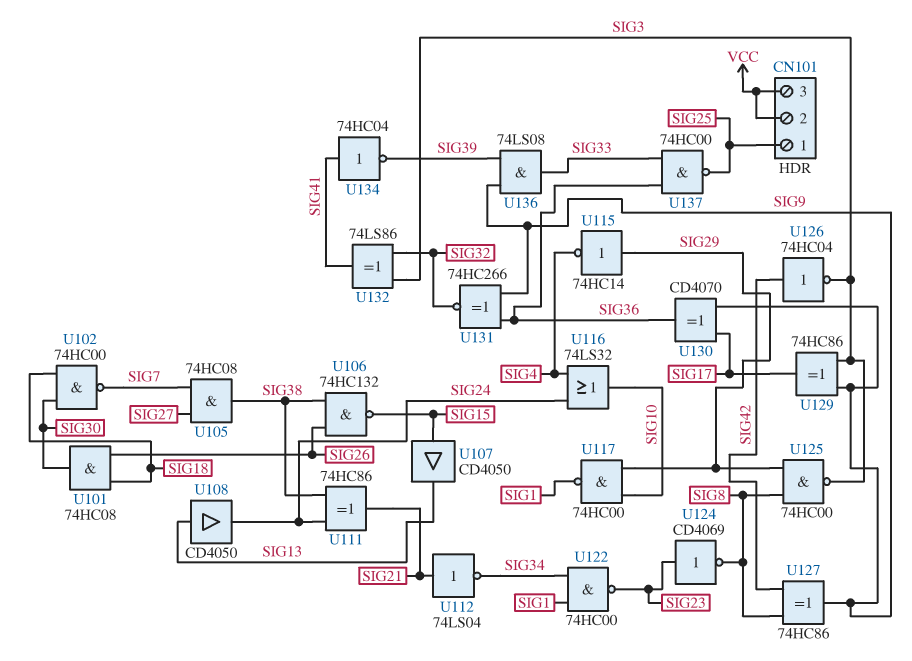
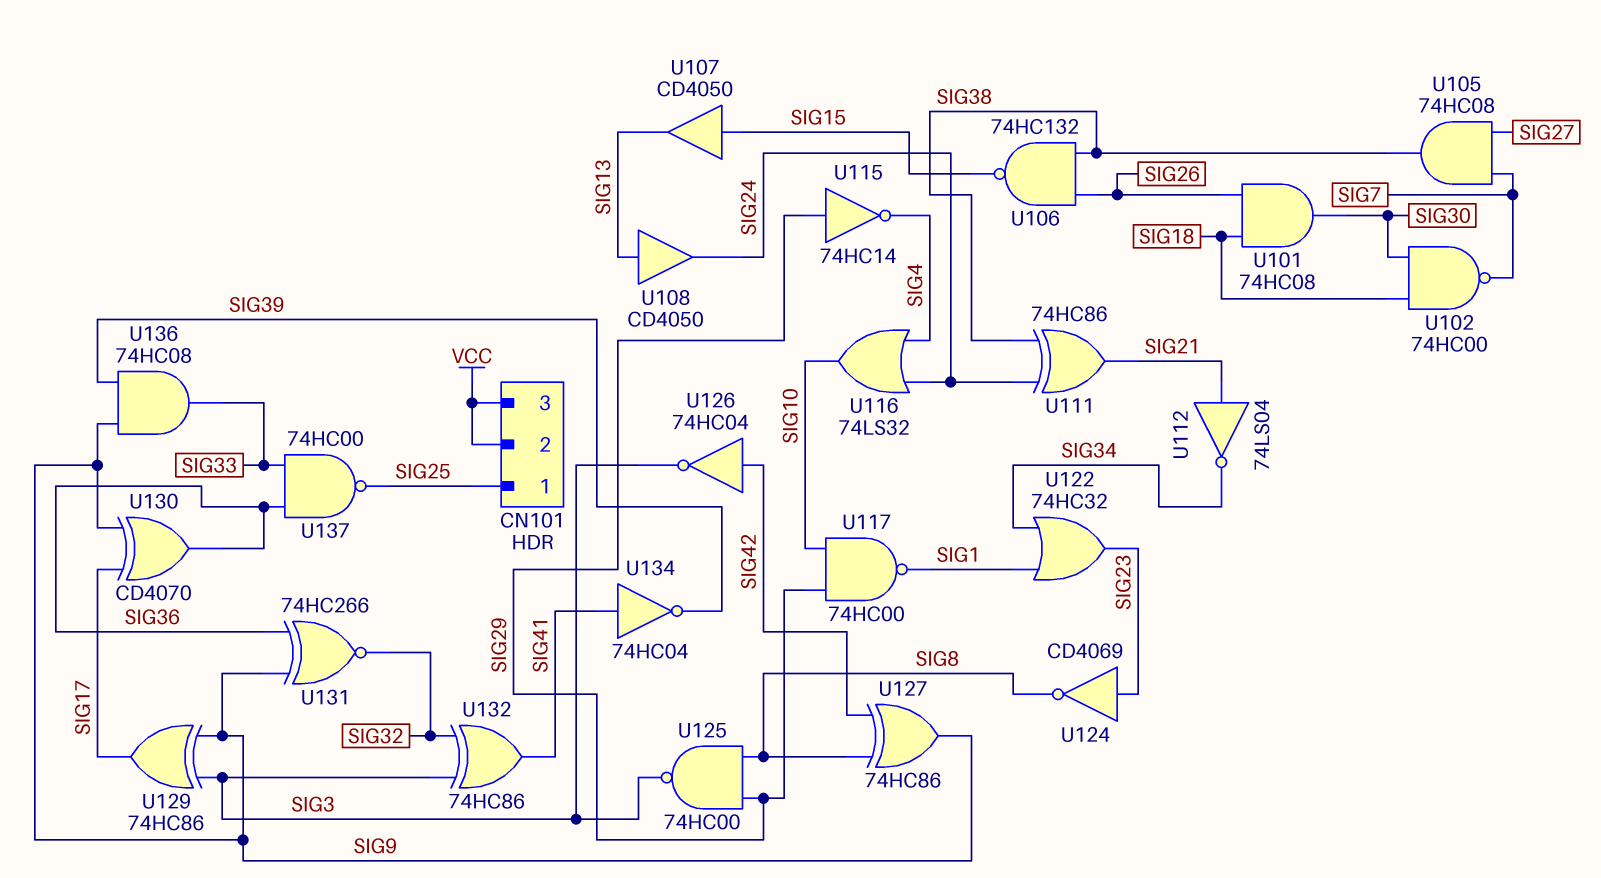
U122: NAND 74HC00 (in SIG1, in SIG34, out SIG23) -> OR 74HC32 (in SIG1, in SIG34, out SIG23)
U132: XOR 74LS86 (in SIG3, in SIG32, out SIG41) -> XOR 74HC86 (in SIG3, in SIG32, out SIG41)
U136: AND 74LS08 (in SIG9, in SIG39, out SIG33) -> AND 74HC08 (in SIG9, in SIG39, out SIG33)

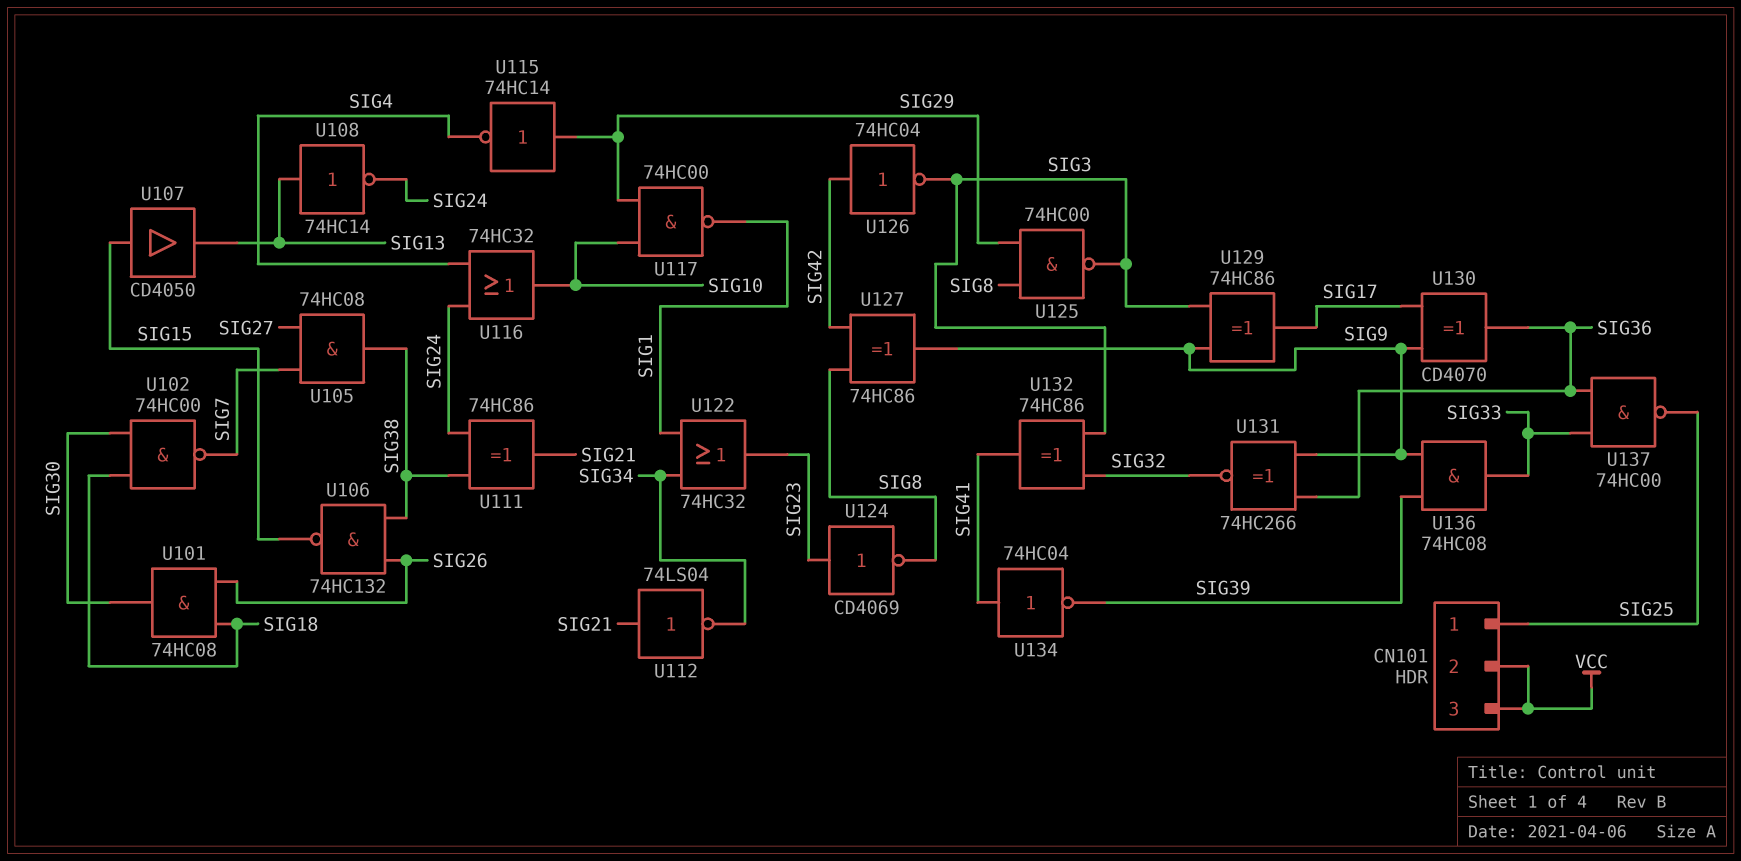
U108: buffer CD4050 (in SIG13, out SIG24) -> NOT 74HC14 (in SIG13, out SIG24)
U116: OR 74LS32 (in SIG4, in SIG24, out SIG10) -> OR 74HC32 (in SIG4, in SIG24, out SIG10)

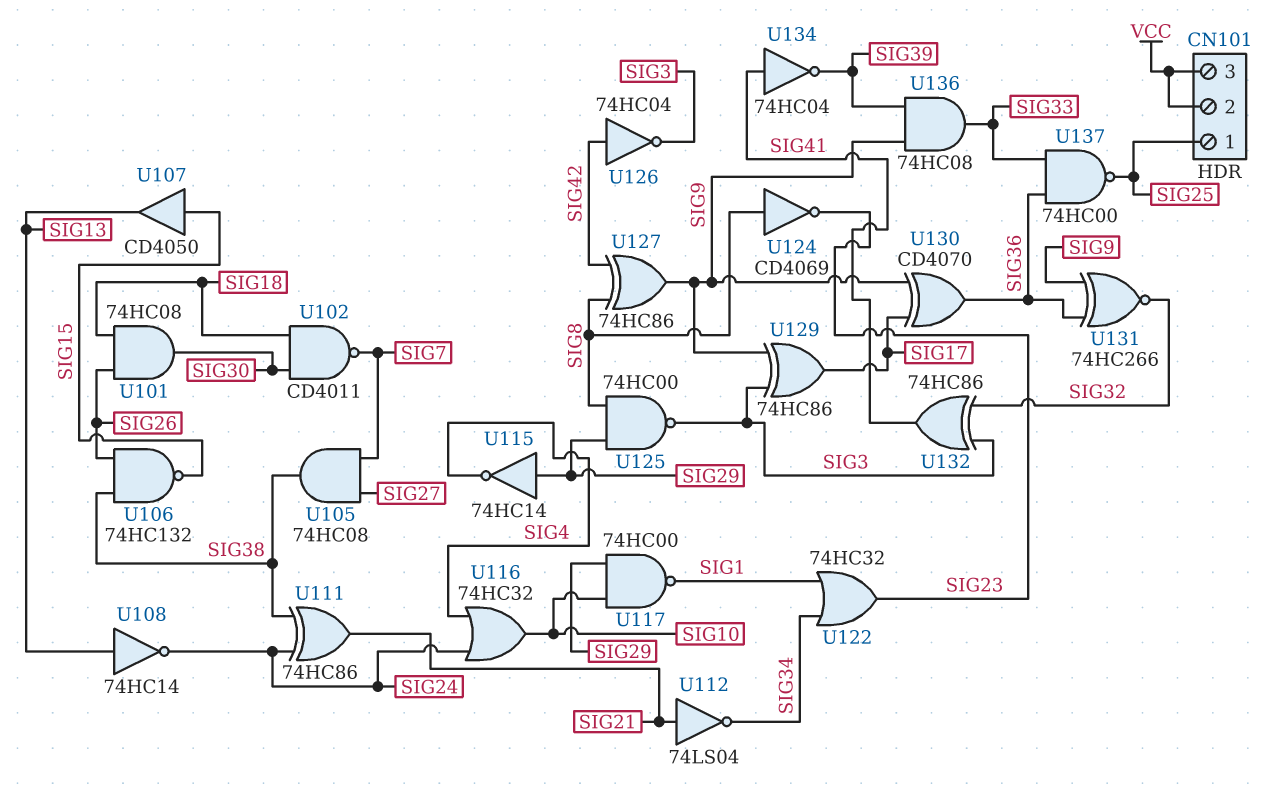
U102: NAND 74HC00 (in SIG18, in SIG30, out SIG7) -> NAND CD4011 (in SIG18, in SIG30, out SIG7)
U124: NOT CD4069 (in SIG23, out SIG8) -> NOT CD4069 (in SIG8, out SIG23)

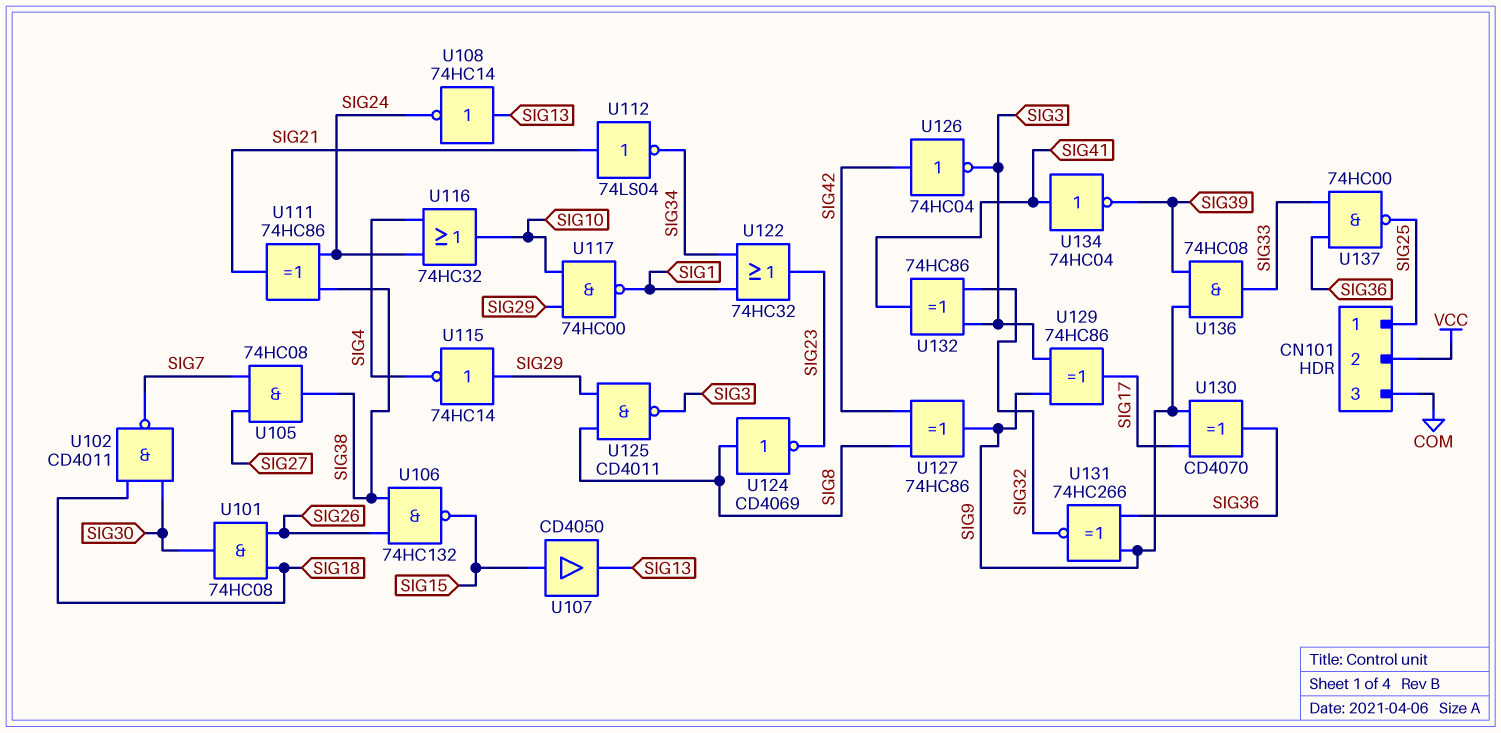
CN101 pin 3: VCC -> COM
U125: NAND 74HC00 (in SIG8, in SIG29, out SIG3) -> NAND CD4011 (in SIG8, in SIG29, out SIG3)

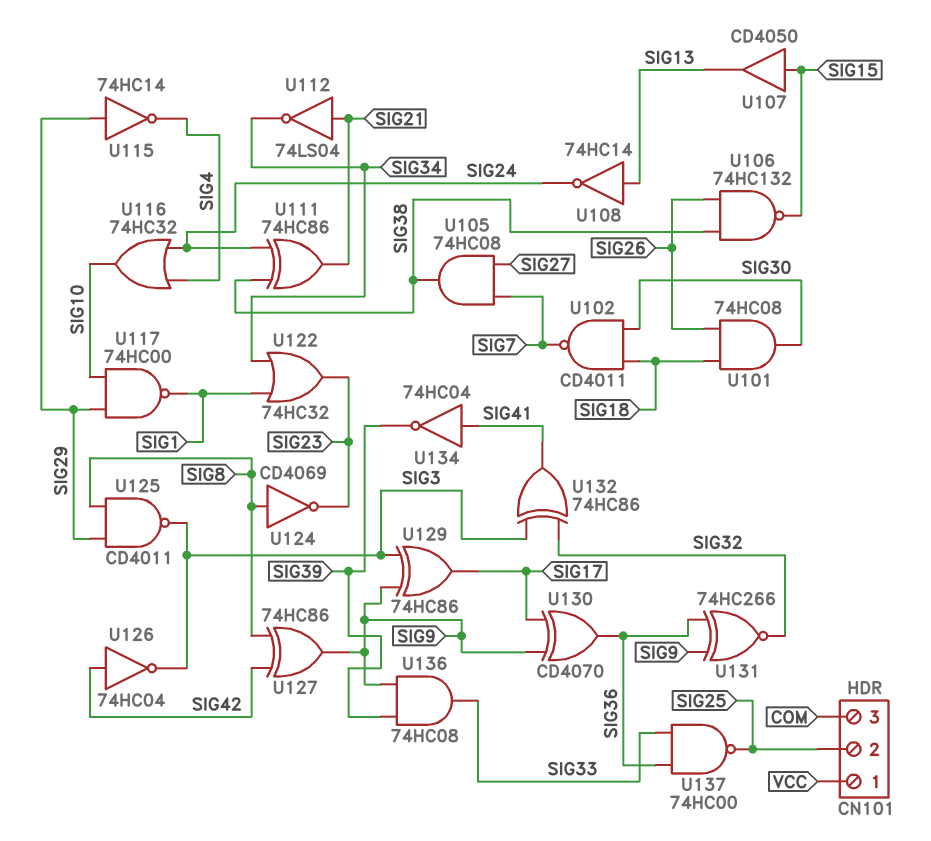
CN101 pin 1: SIG25 -> VCC
CN101 pin 2: VCC -> SIG25

